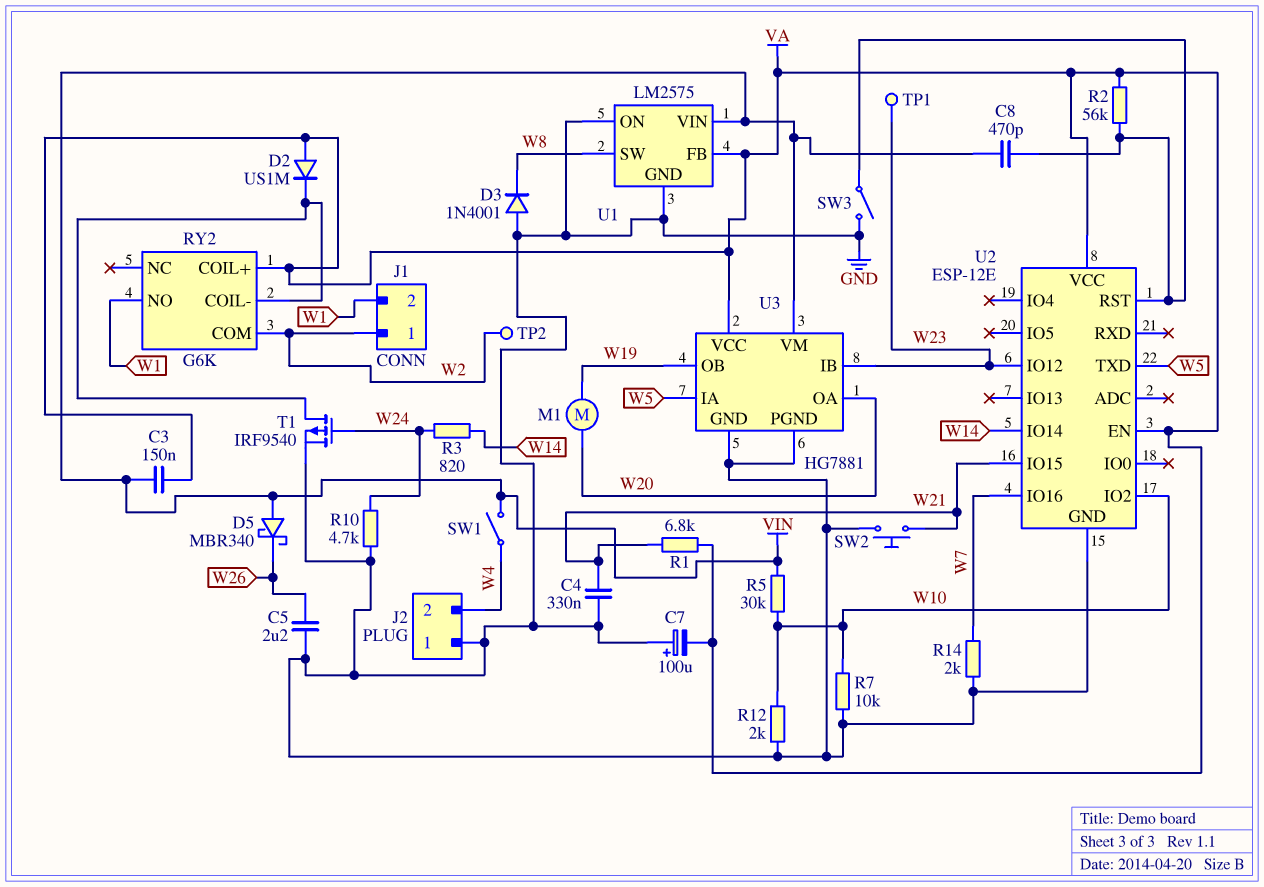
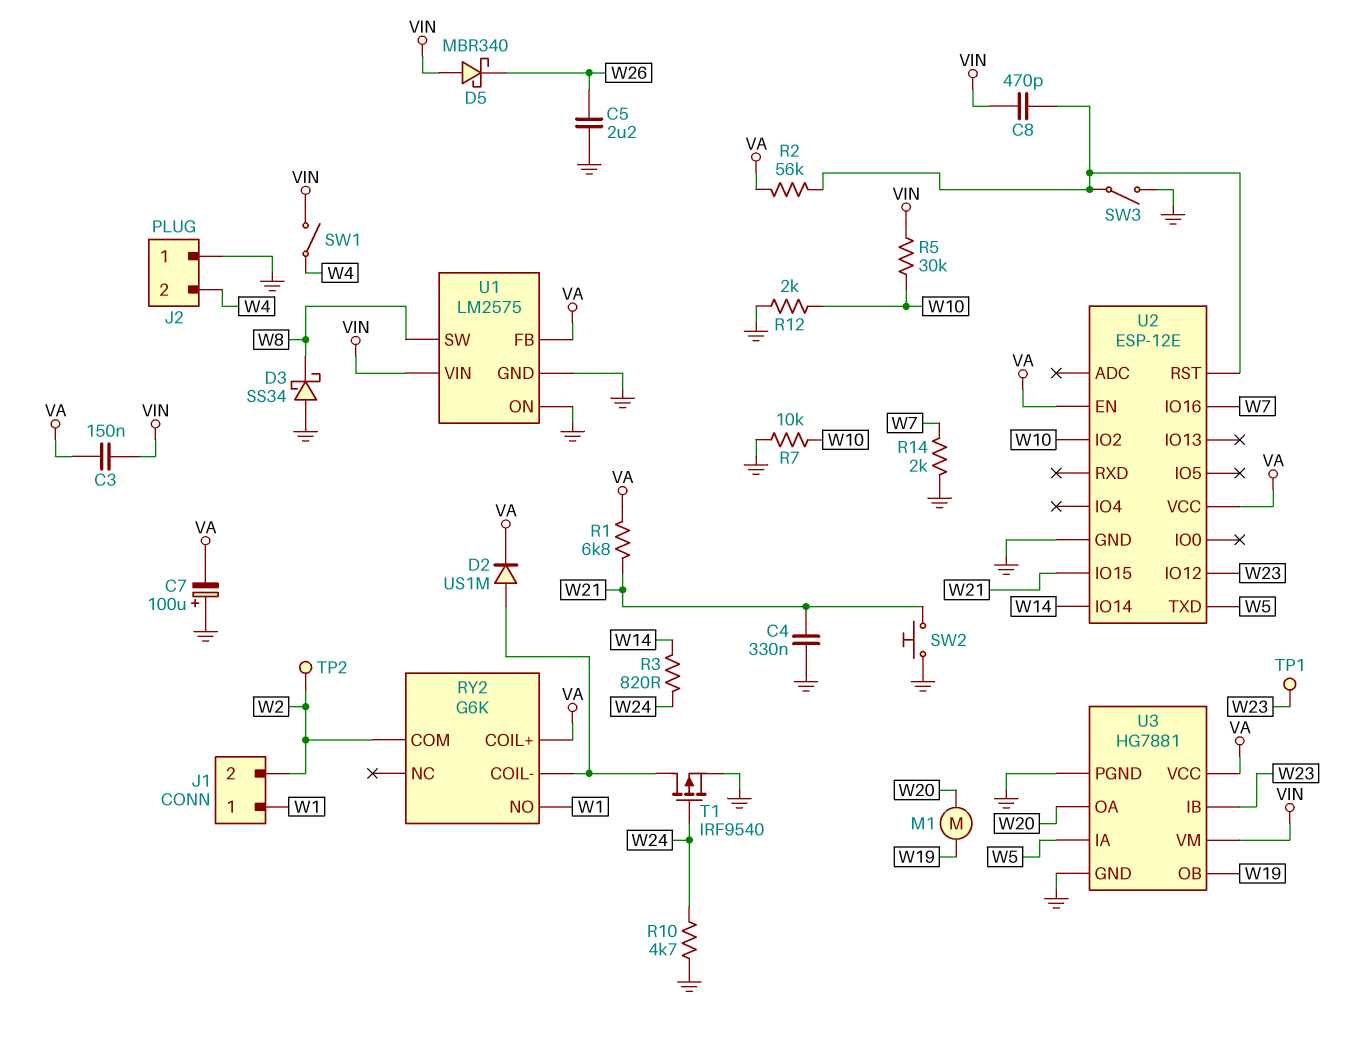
D2: diode US1M (A VA, K RY2/COIL-) -> diode US1M (A RY2/COIL-, K VA)
D3: diode 1N4001 (A GND, K W8) -> schottky SS34 (A GND, K W8)
J1 pin 1: W2 -> W1
J1 pin 2: W1 -> W2

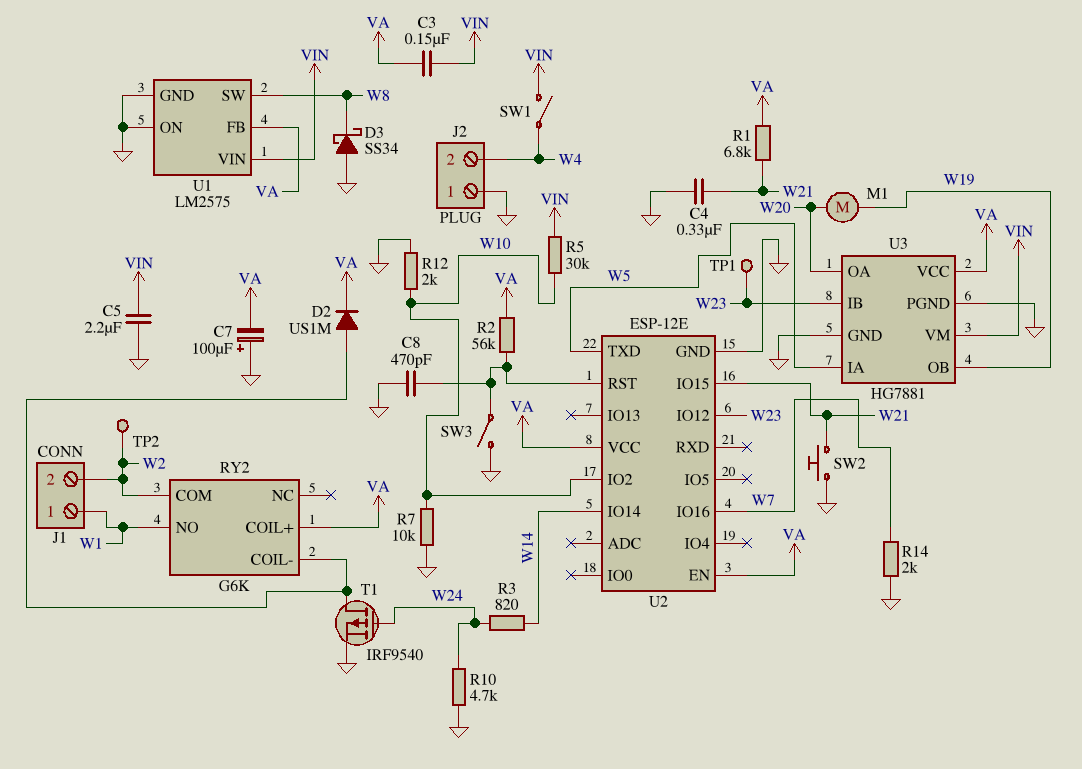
C5: 2.2uF (GND, W26) -> 2.2uF (GND, VIN)
C8: 470pF (U2/RST, VIN) -> 470pF (GND, U2/RST)
D5: schottky MBR340 (A VIN, K W26) -> none

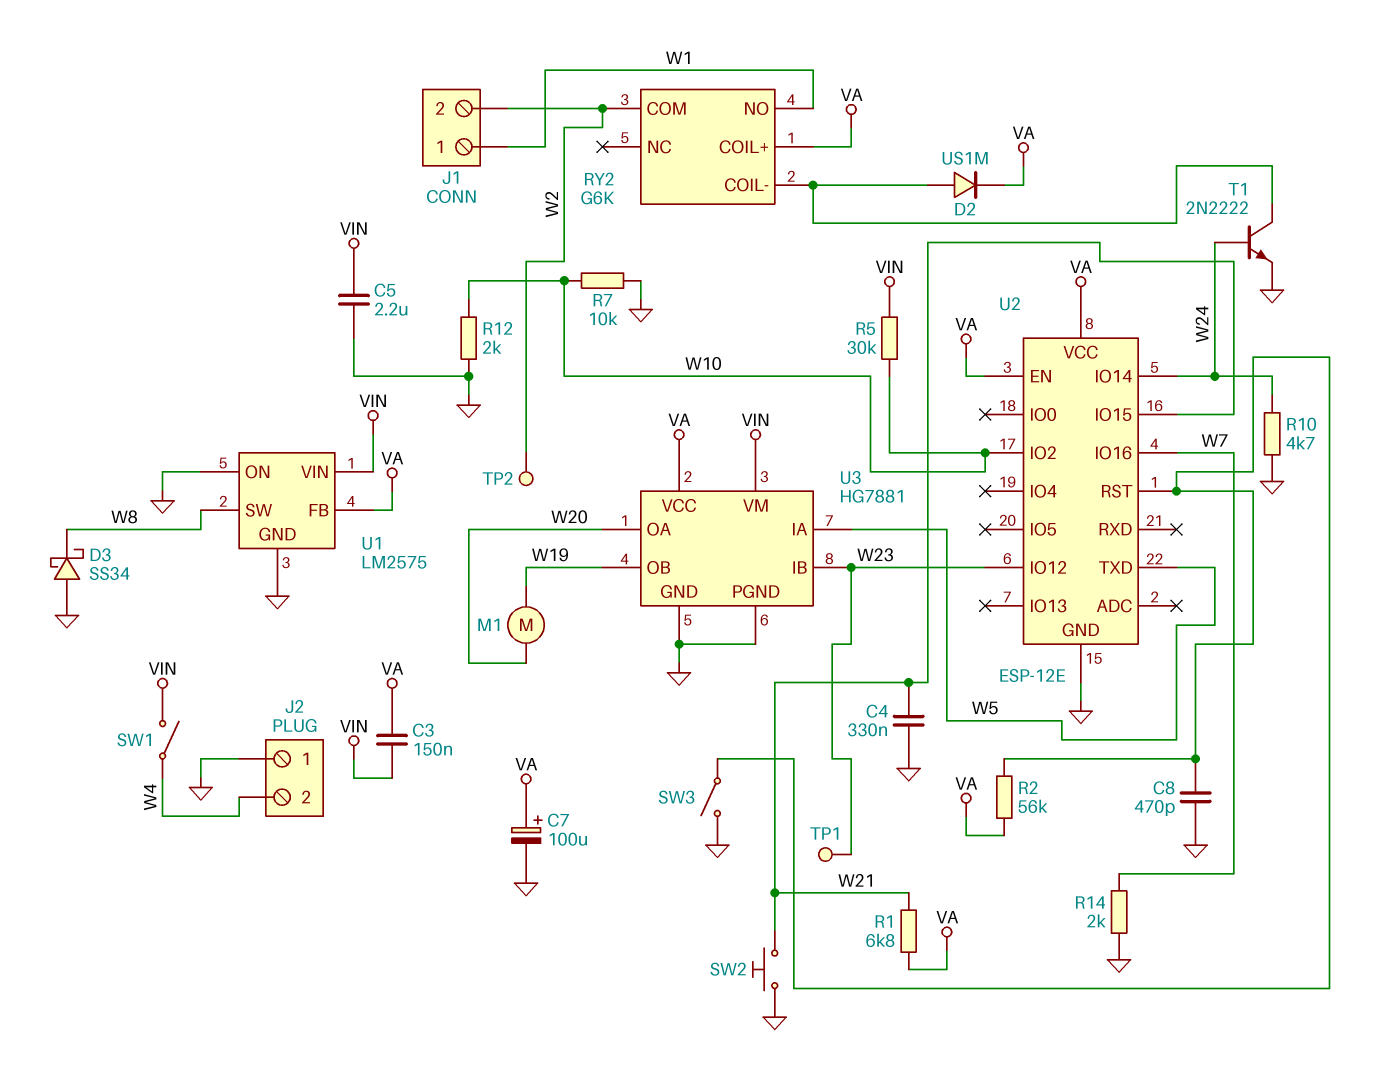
C7: 100uF (plus GND, minus VA) -> 100uF (plus VA, minus GND)
R3: 820 (W14, W24) -> none
T1: PMOS IRF9540 (G W24, D RY2/COIL-, S GND) -> NPN 2N2222 (B W24, C RY2/COIL-, E GND)
U2 pin IO14: W14 -> W24

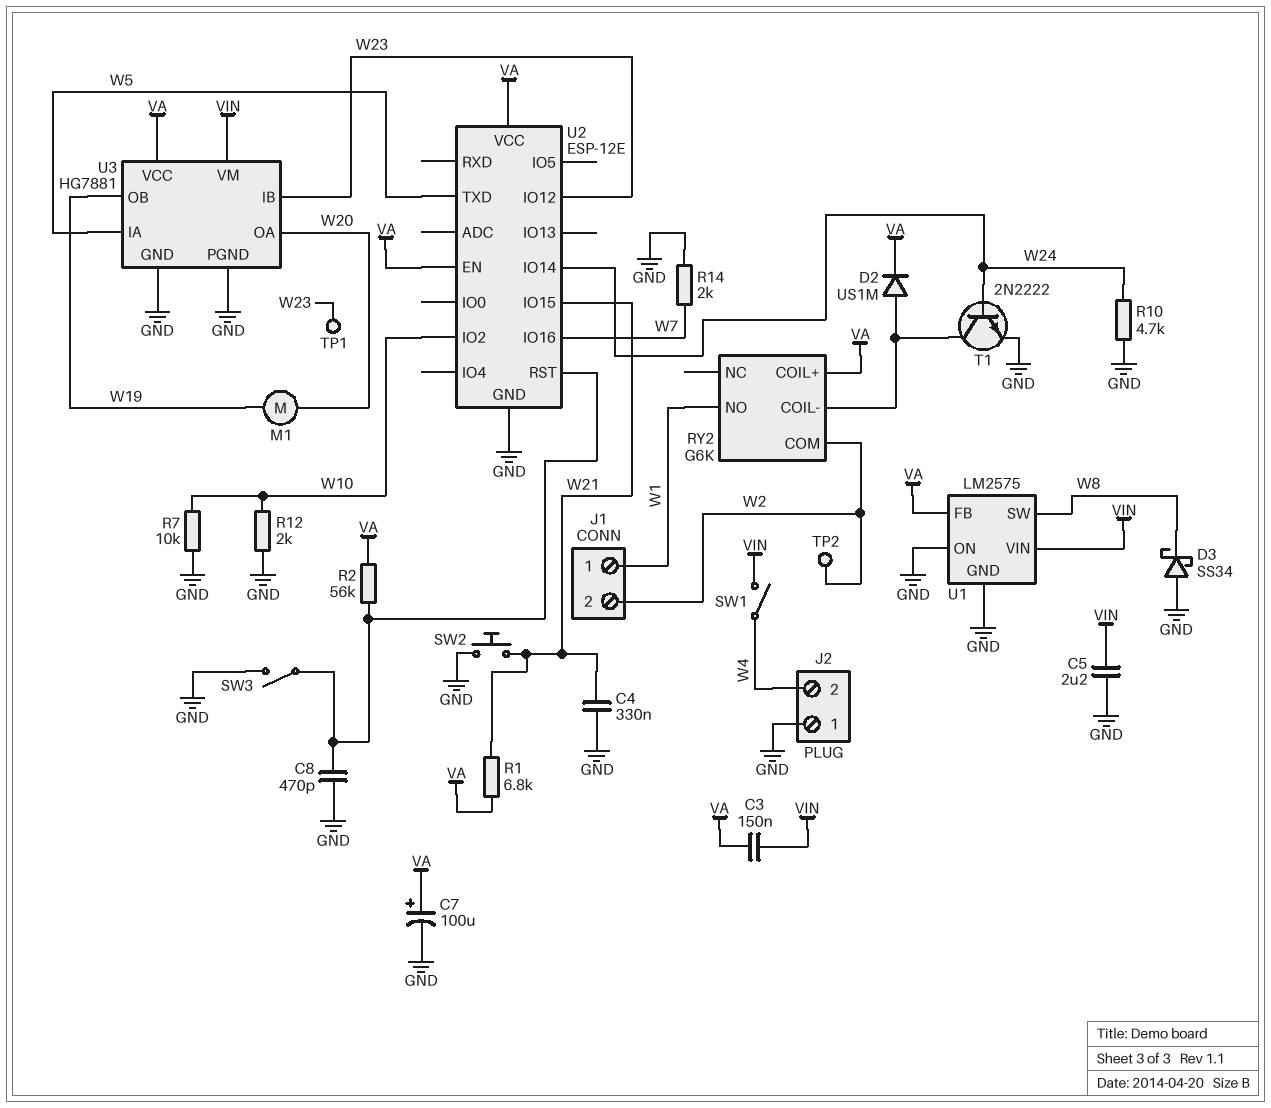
R5: 30k (VIN, W10) -> none

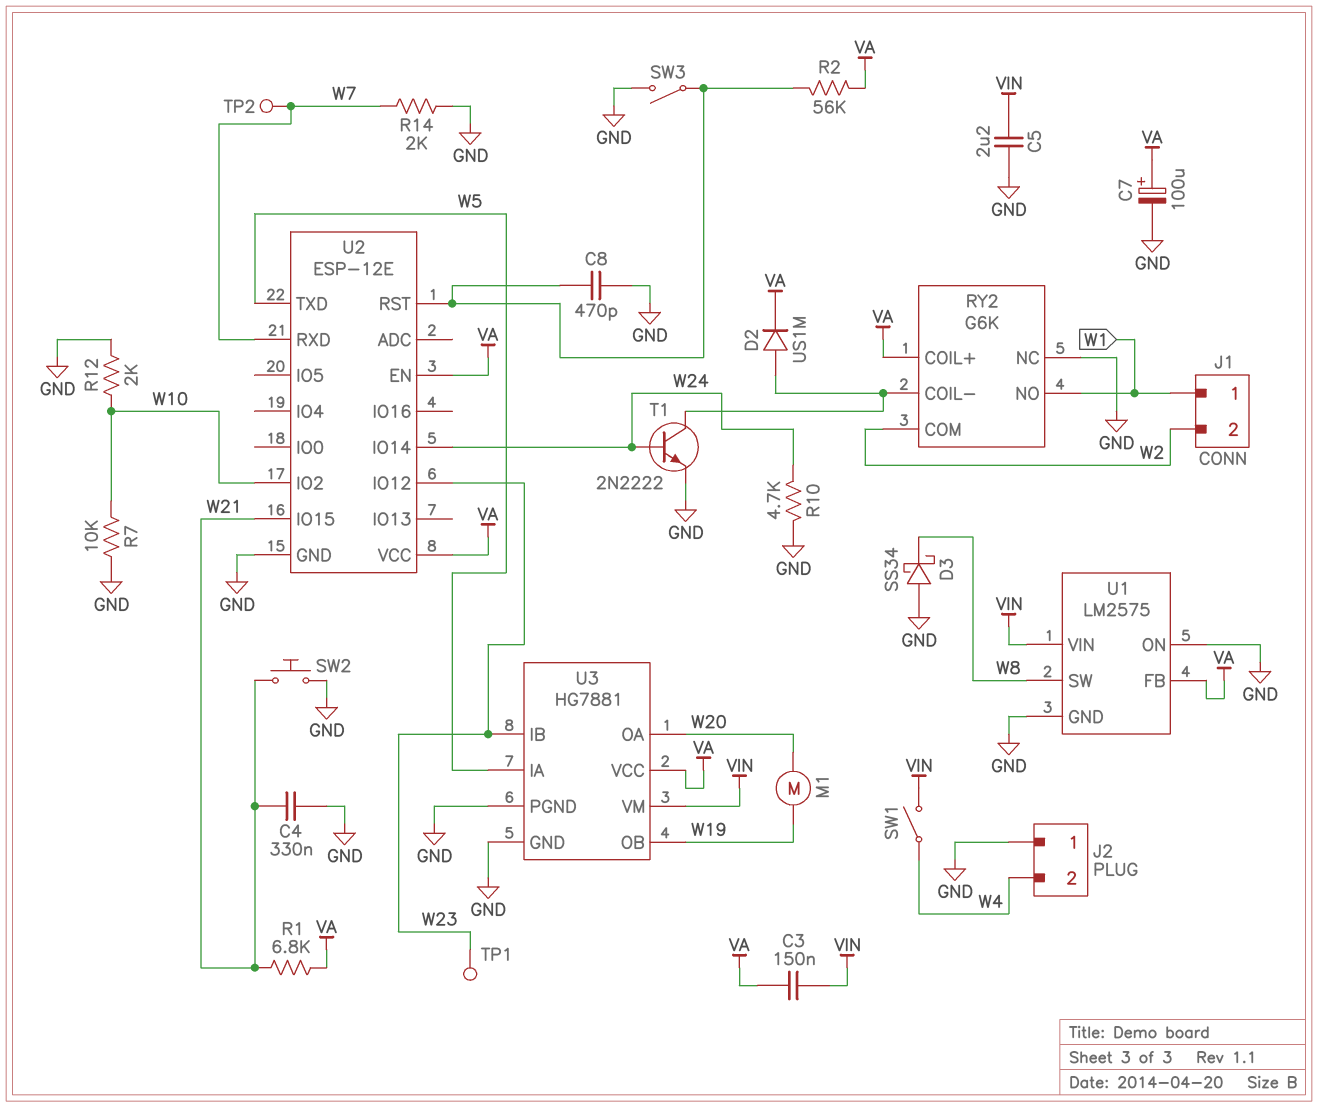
RY2 pin NC: none -> GND
TP2: test point (W2) -> test point (W7)
U2 pin IO16: W7 -> none
U2 pin RXD: none -> W7

